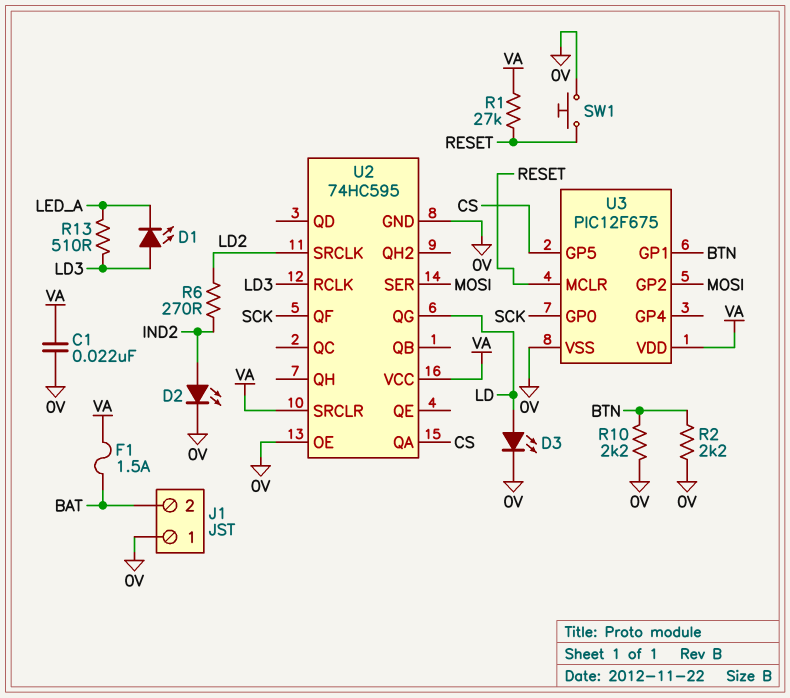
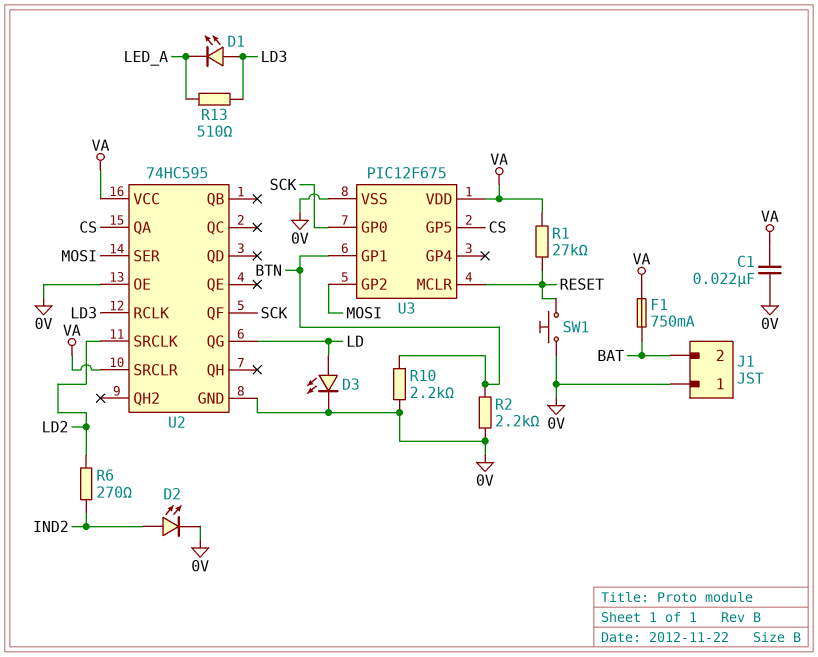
F1: 1.5A (BAT, VA) -> 750mA (BAT, VA)

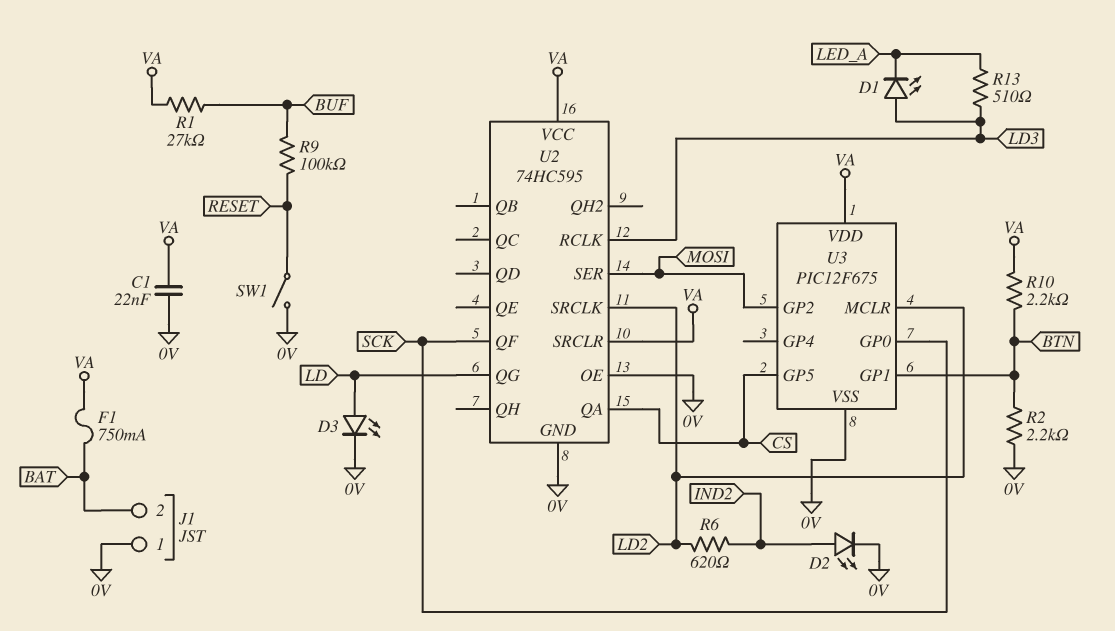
R1: 27k (RESET, VA) -> 27k (BUF, VA)
R6: 270 (IND2, LD2) -> 620 (IND2, LD2)
R9: none -> 100k (BUF, RESET)
R10: 2.2k (0V, BTN) -> 2.2k (BTN, VA)
SW1: button (0V, RESET) -> switch (0V, RESET)
U3 pin MCLR: RESET -> LD2

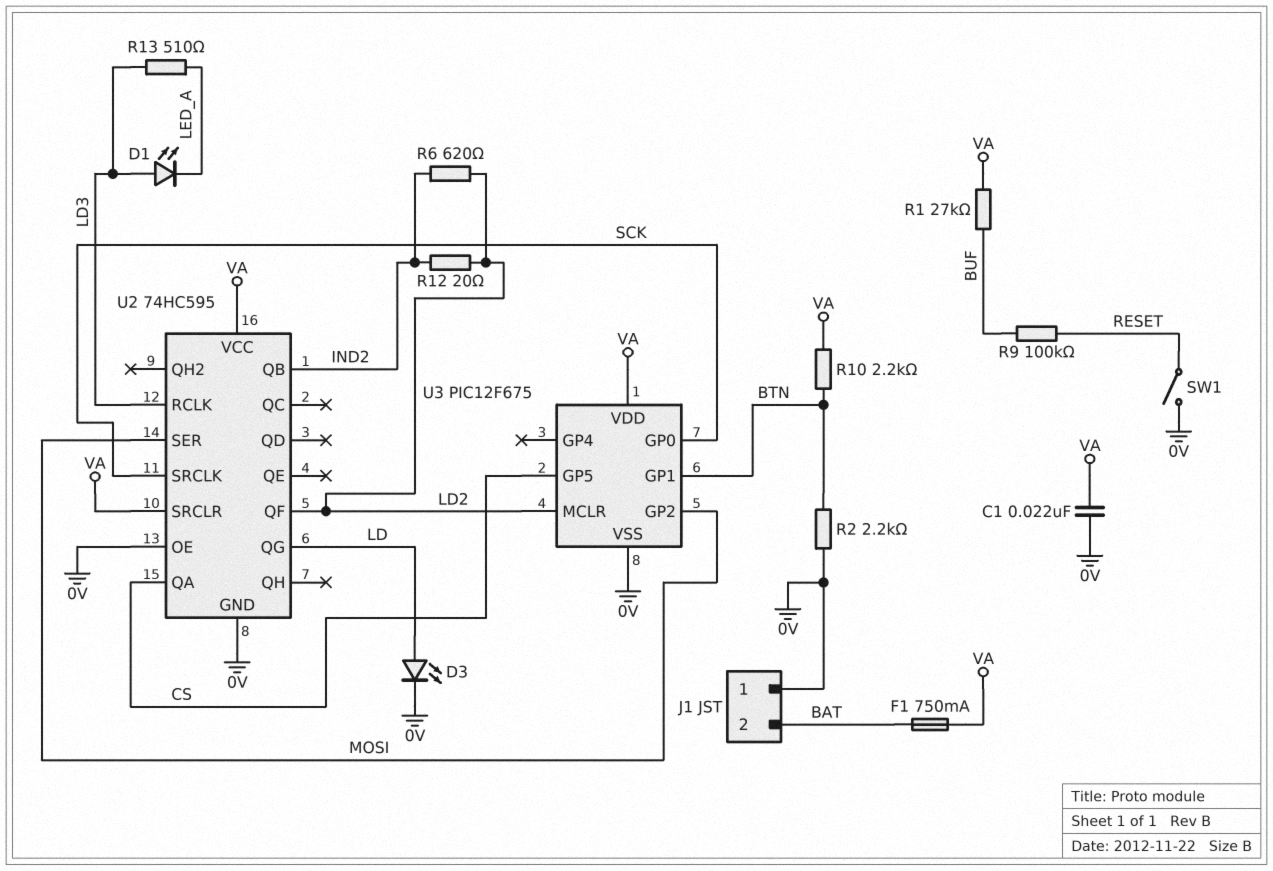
D2: LED (A IND2, K 0V) -> none
R12: none -> 20 (IND2, LD2)
U2 pin QB: none -> IND2
U2 pin QF: SCK -> LD2
U2 pin SRCLK: LD2 -> SCK

